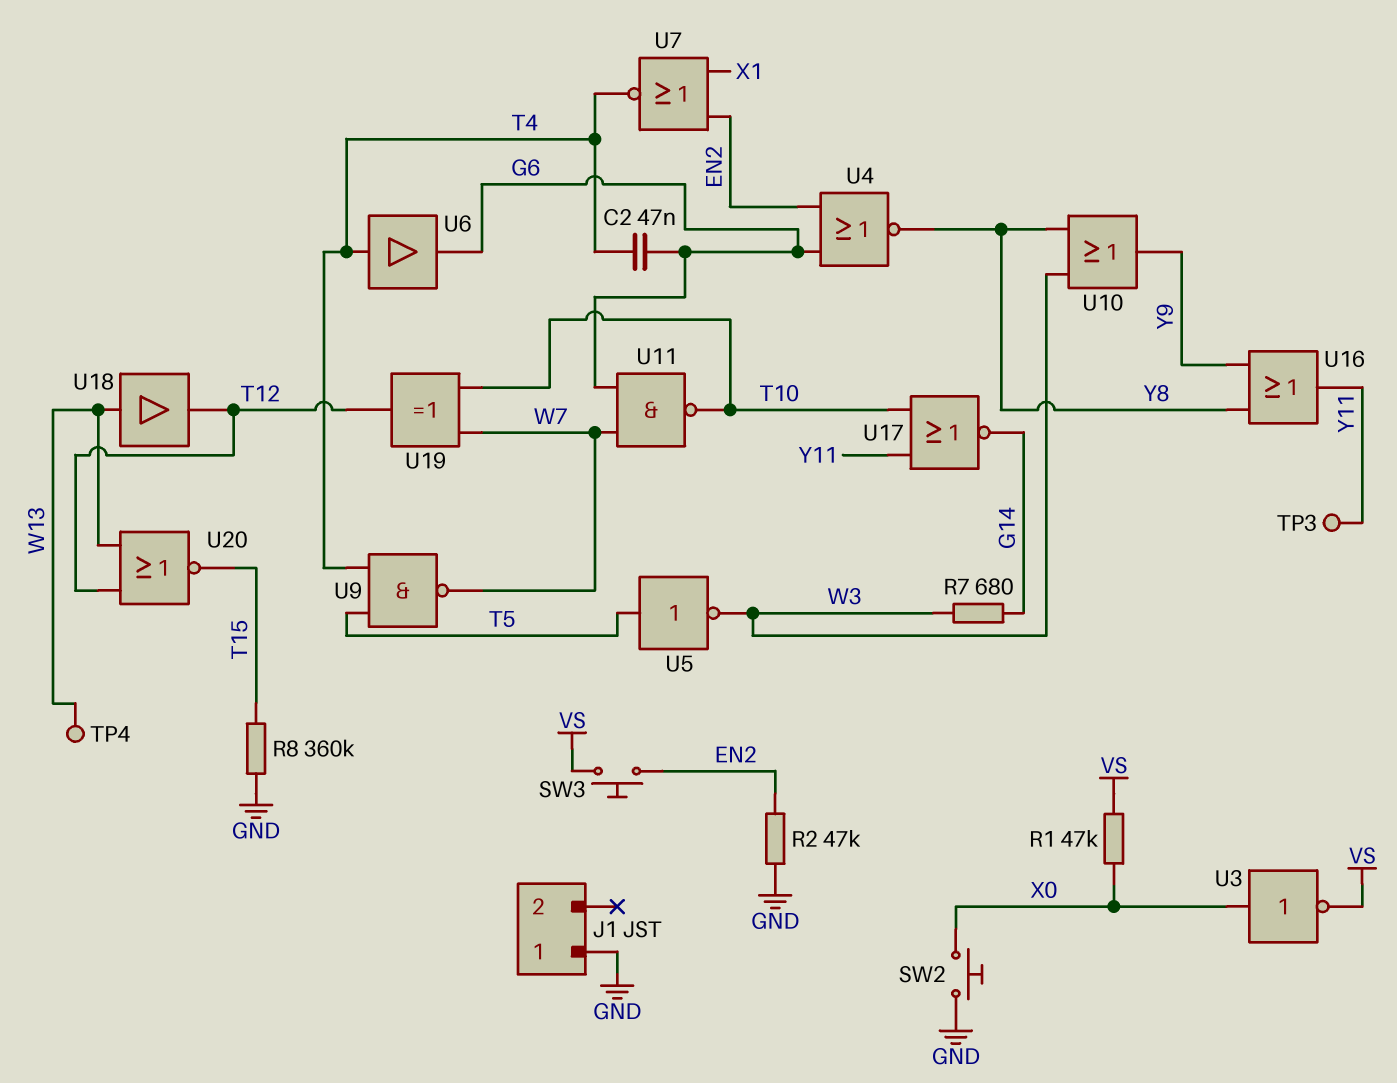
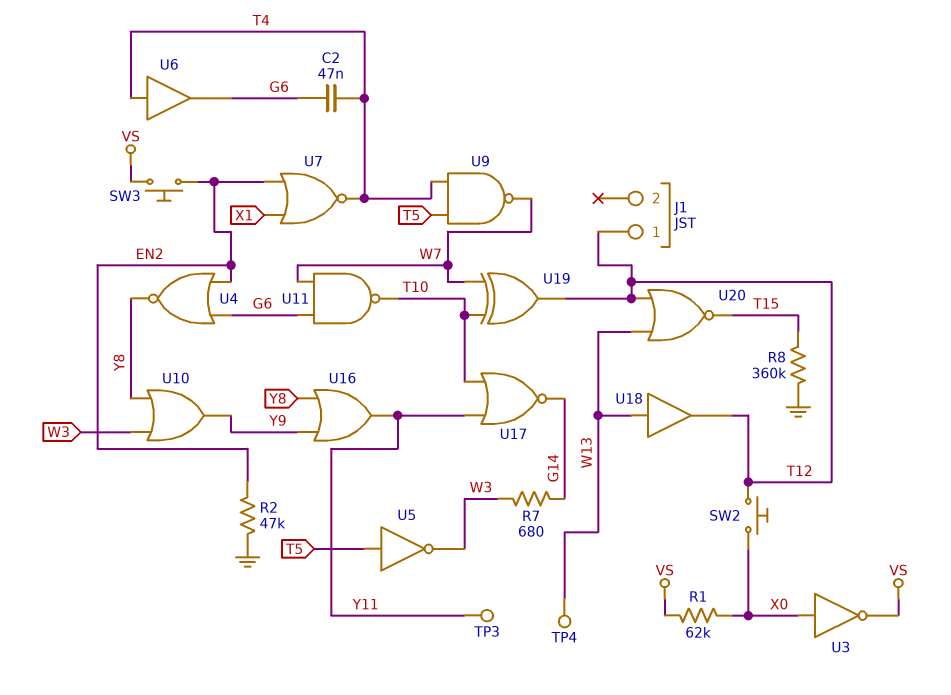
J1 pin 1: GND -> T12
R1: 47k (VS, X0) -> 62k (VS, X0)
SW2: button (GND, X0) -> button (T12, X0)

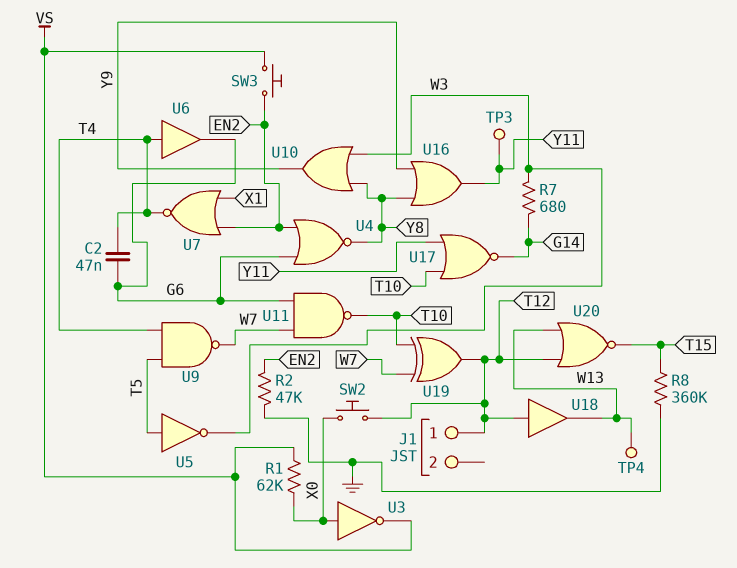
U18: buffer (in W13, out T12) -> buffer (in T12, out W13)

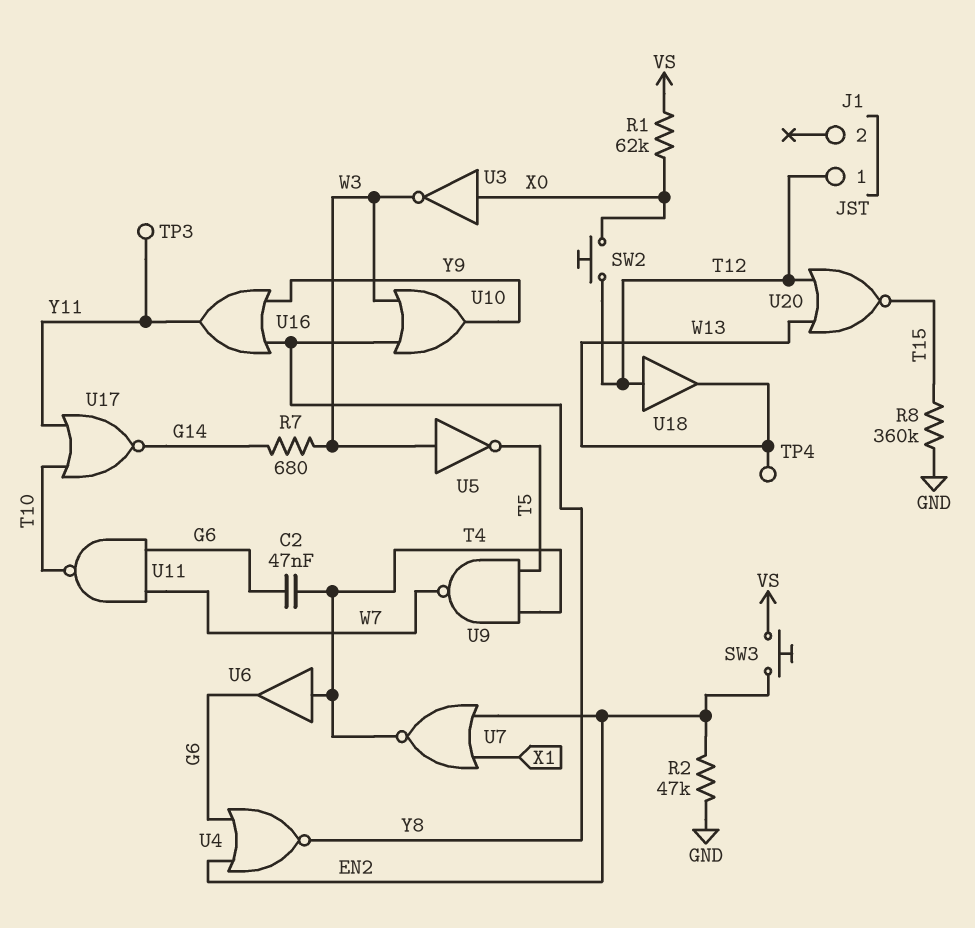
U3: NOT (in X0, out VS) -> NOT (in X0, out W3)
U5: NOT (in T5, out W3) -> NOT (in W3, out T5)
U19: XOR (in T10, in W7, out T12) -> none

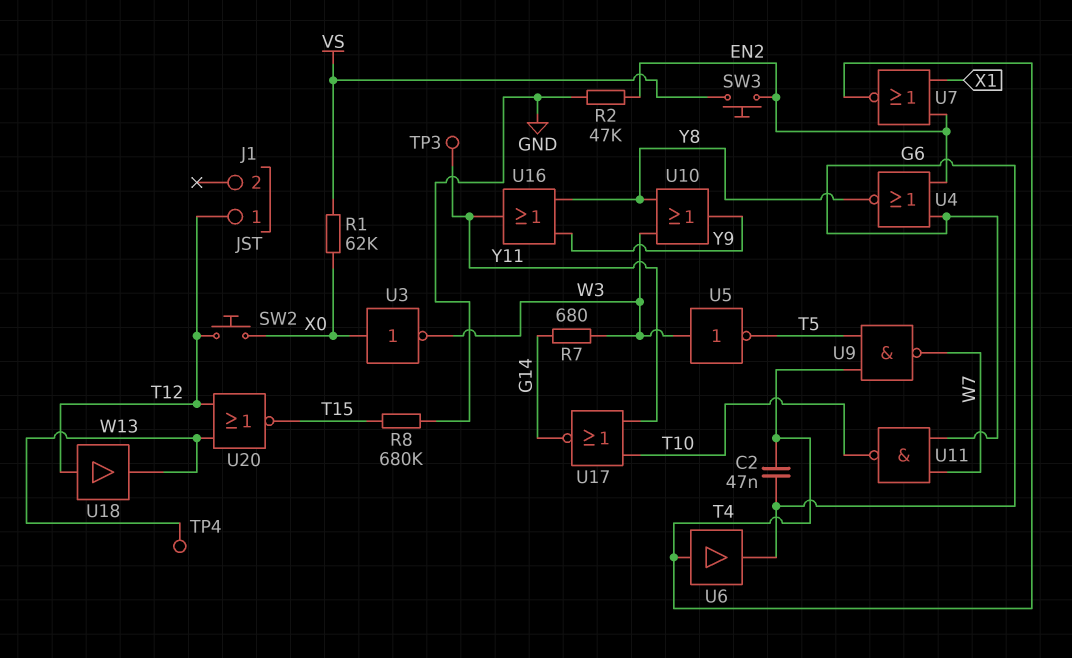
R8: 360k (GND, T15) -> 680k (GND, T15)

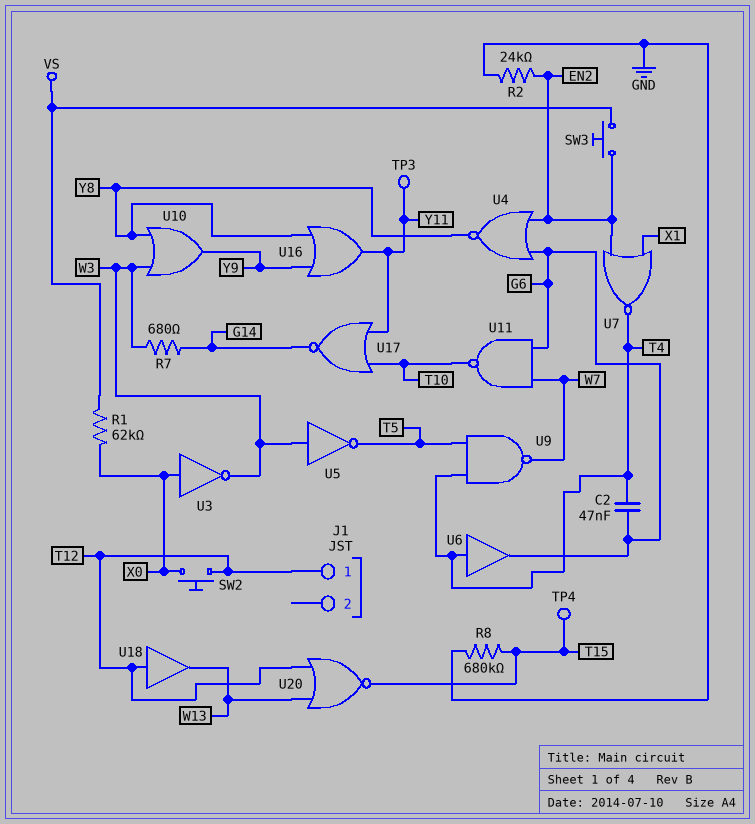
R2: 47k (EN2, GND) -> 24k (EN2, GND)
TP4: test point (W13) -> test point (T15)

